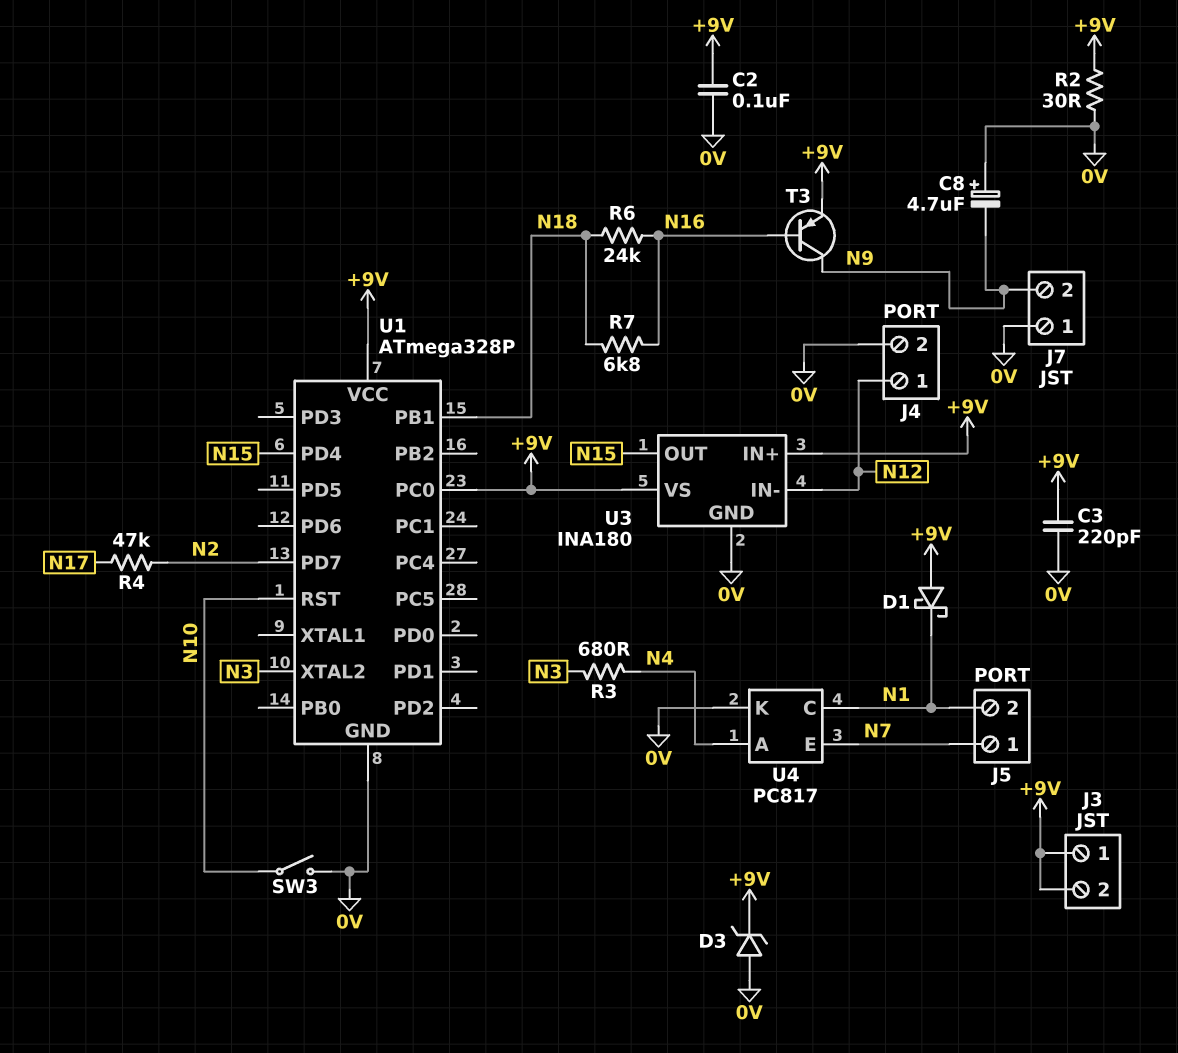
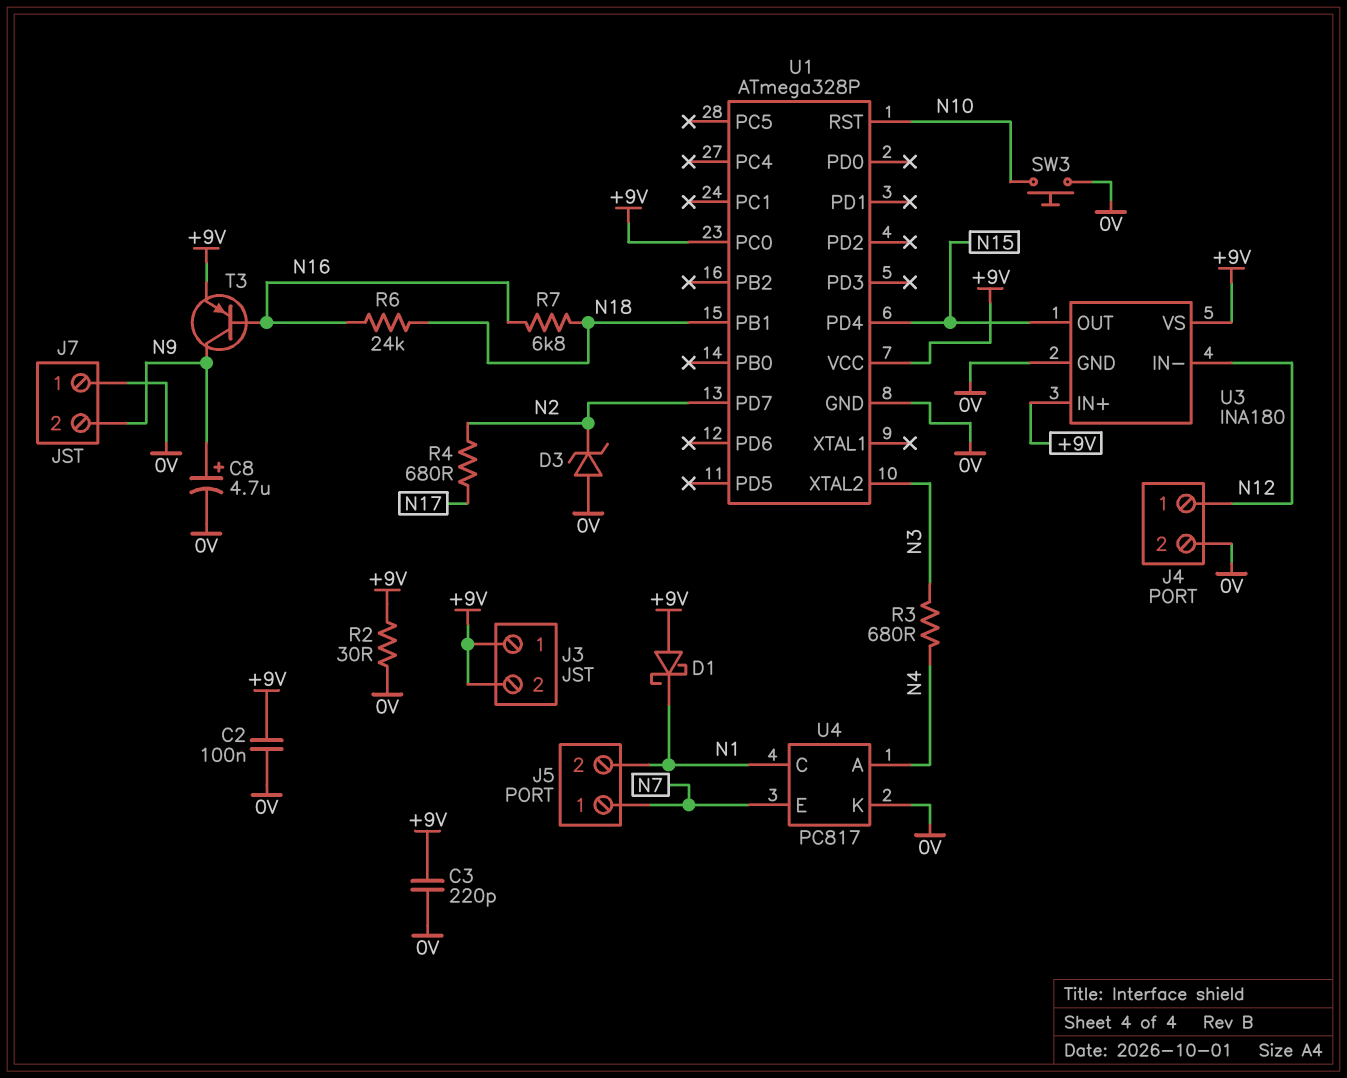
C8: 4.7uF (plus 0V, minus N9) -> 4.7uF (plus N9, minus 0V)
D3: zener (A 0V, K +9V) -> zener (A 0V, K N2)
R4: 47k (N2, N17) -> 680 (N2, N17)
SW3: switch (0V, N10) -> button (0V, N10)

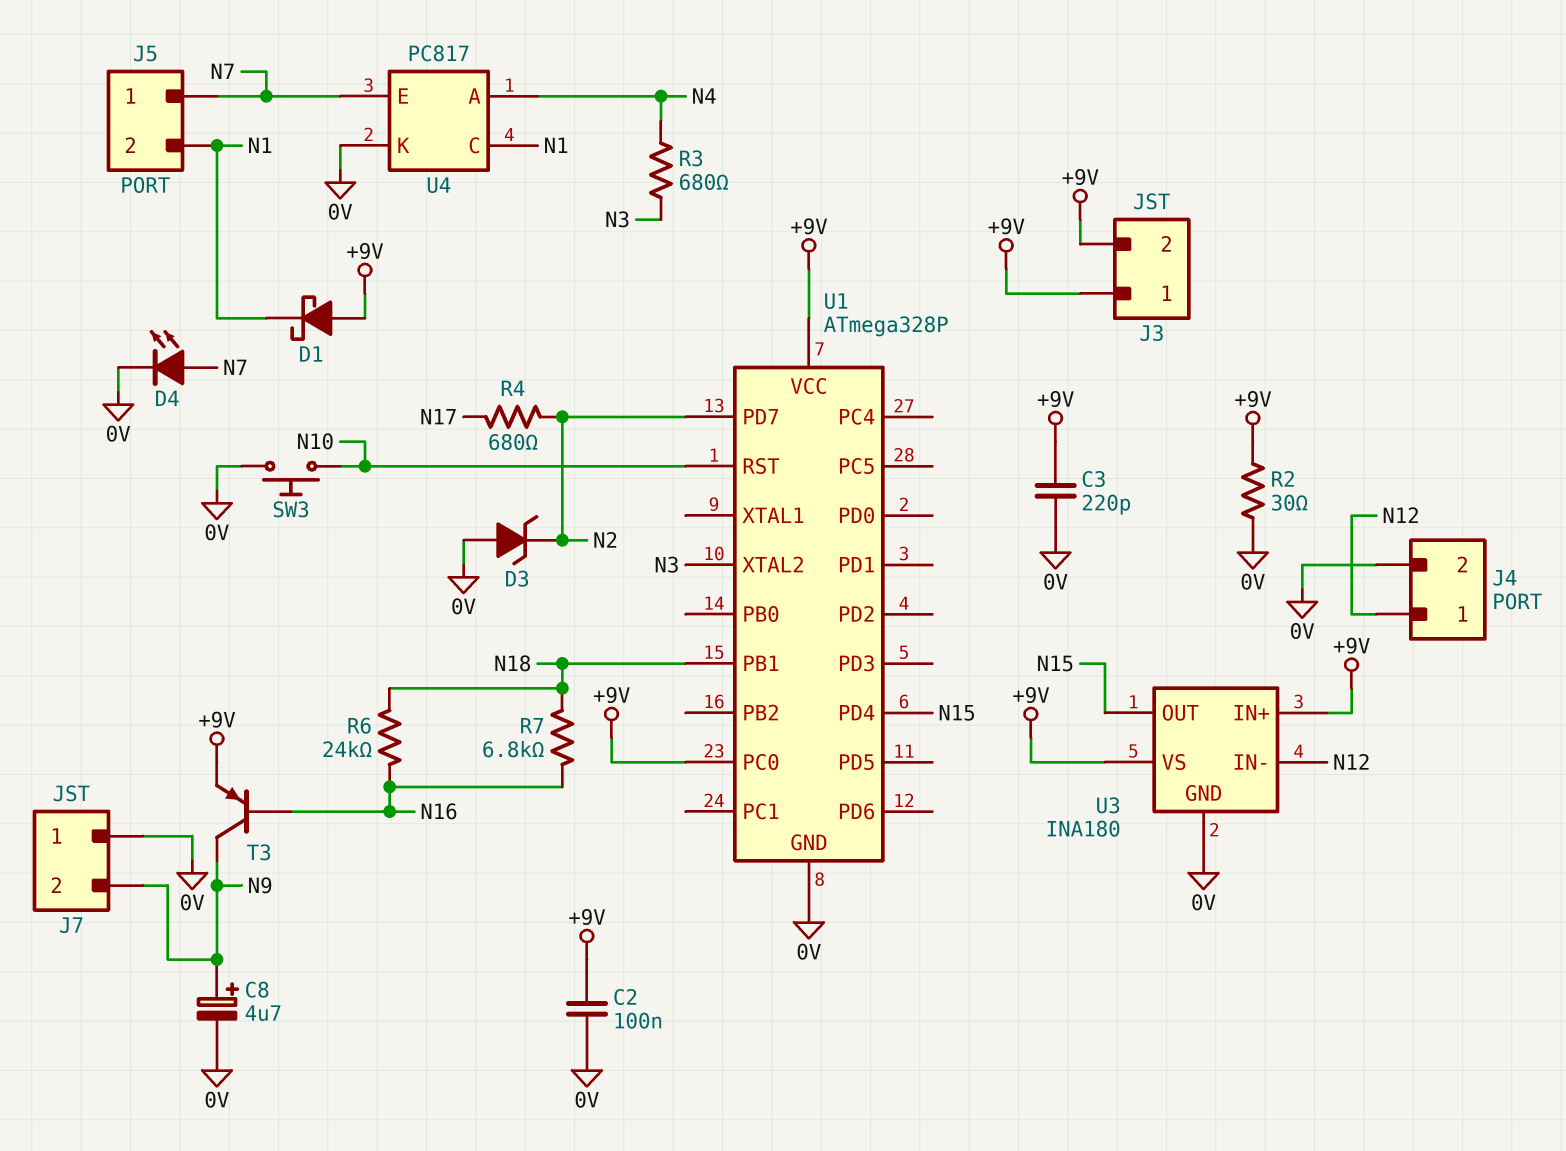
D4: none -> LED (A N7, K 0V)

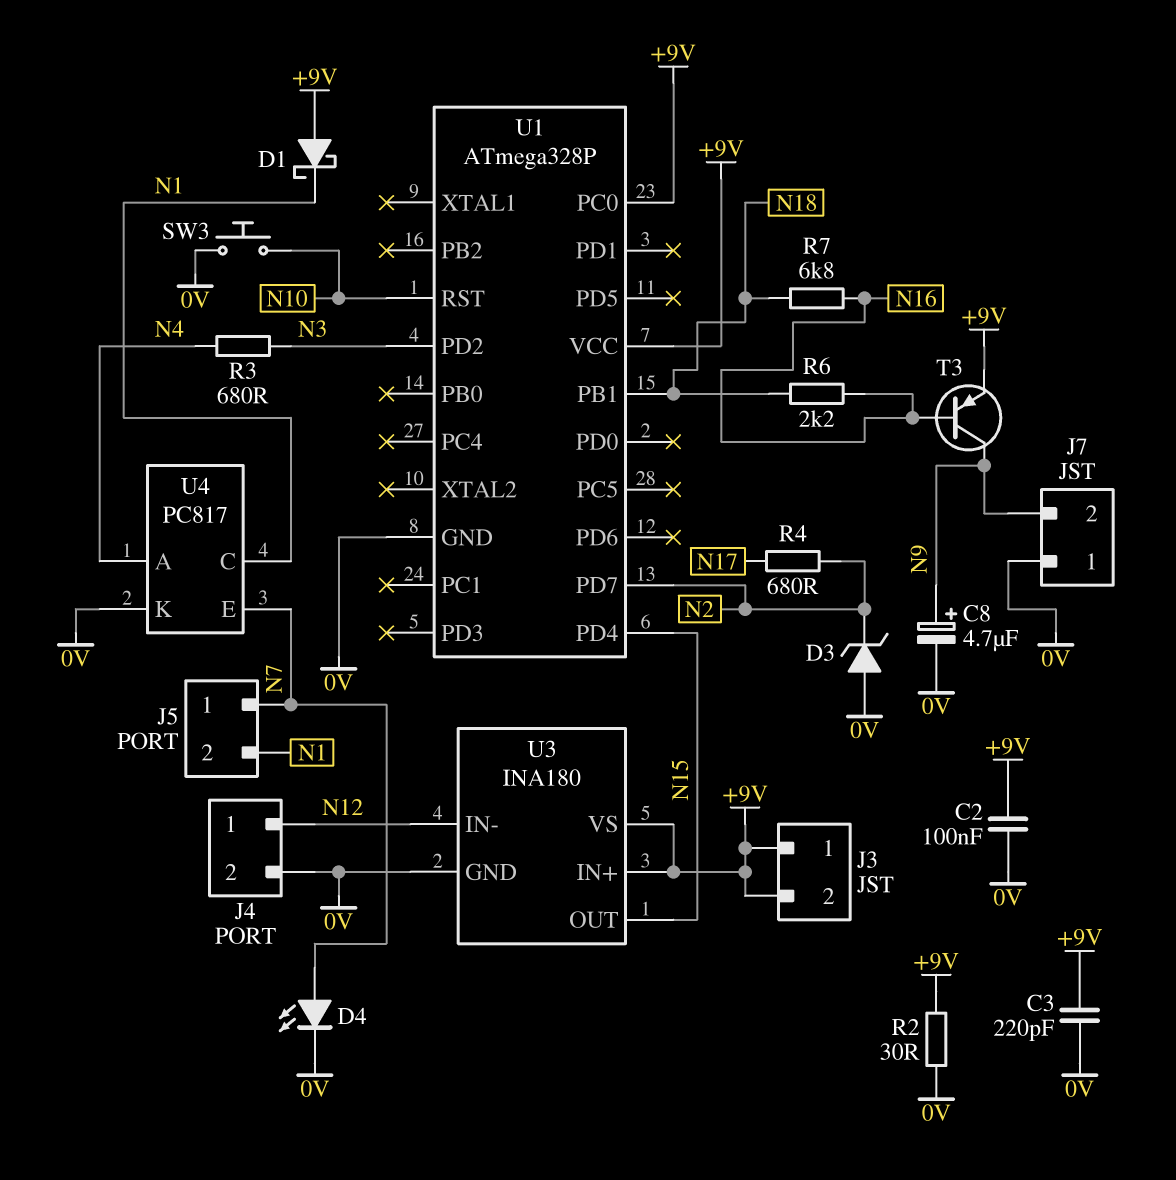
R6: 24k (N16, N18) -> 2.2k (N16, N18)
U1 pin PD2: none -> N3
U1 pin XTAL2: N3 -> none

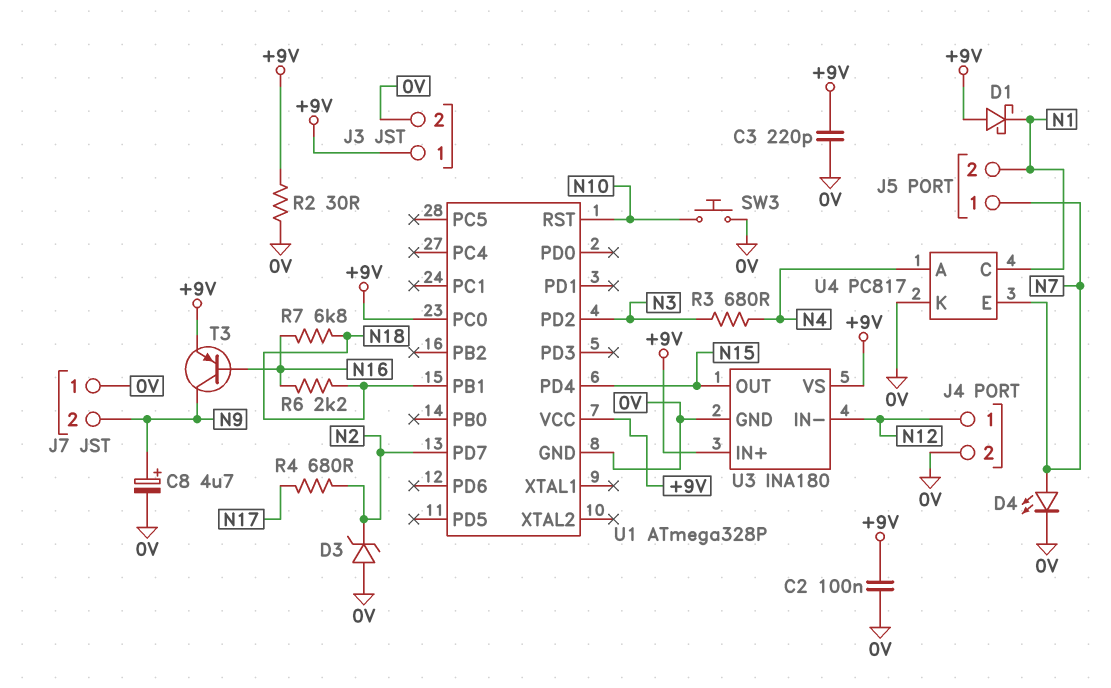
J3 pin 2: +9V -> 0V

